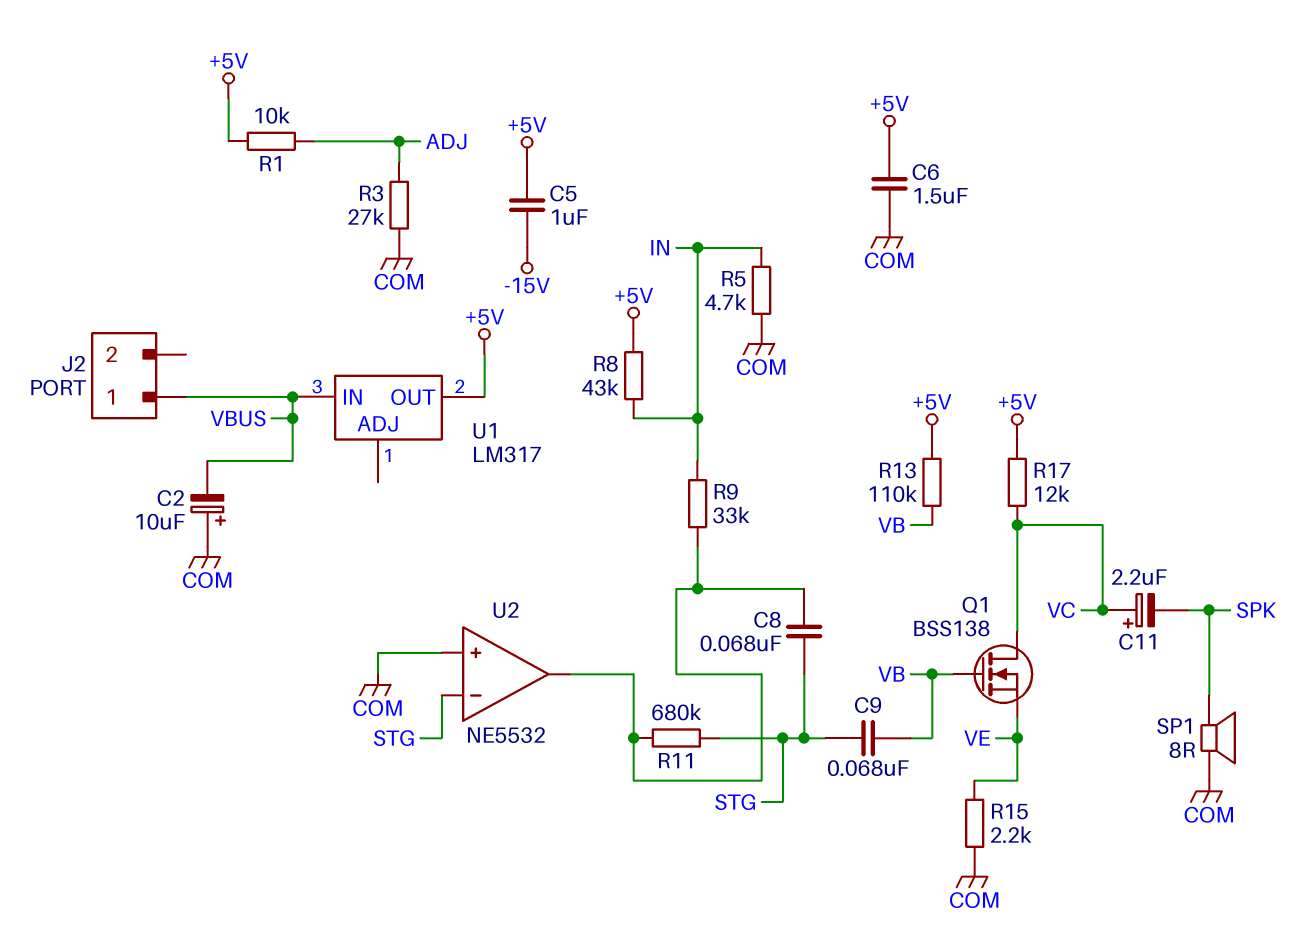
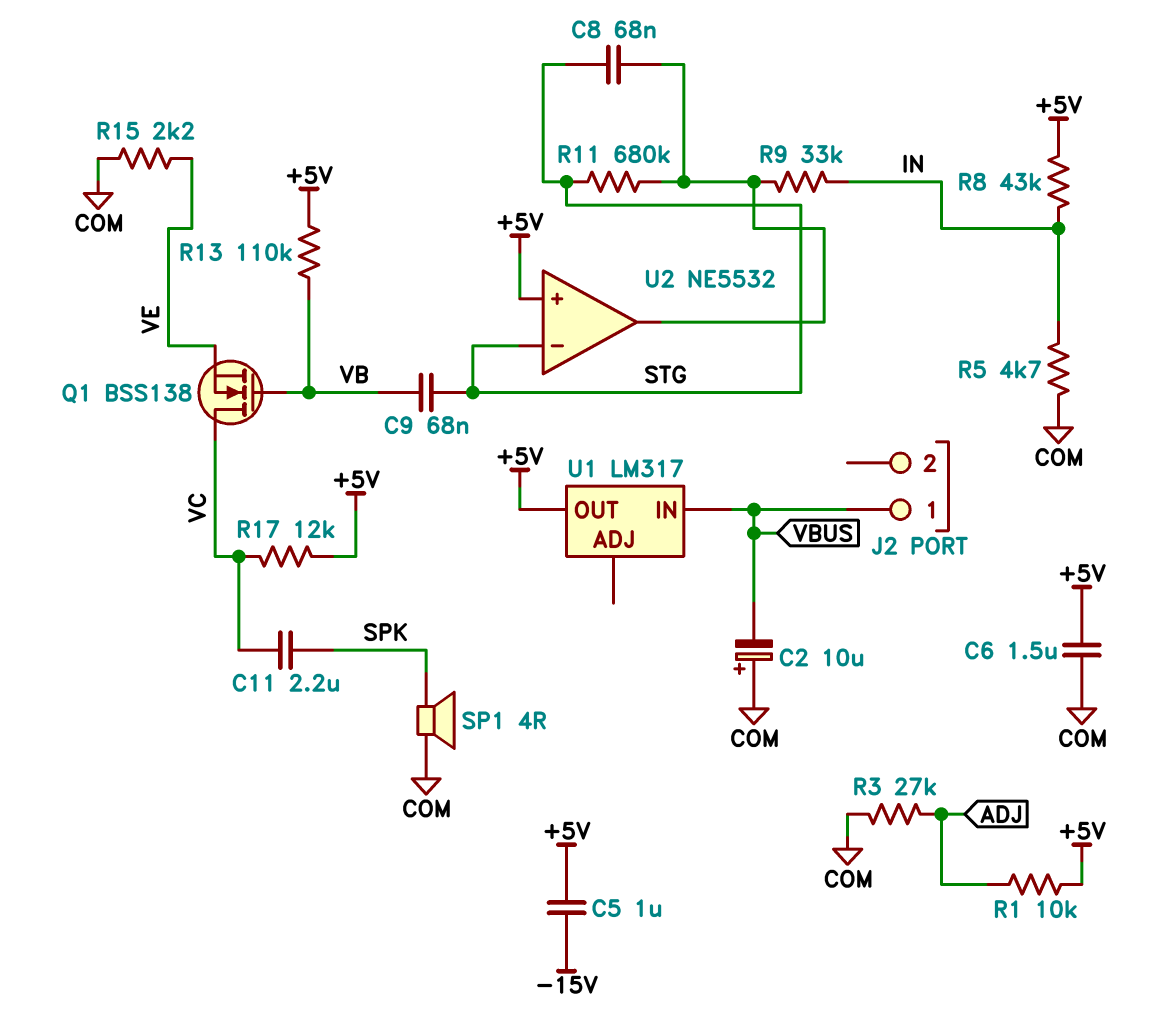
C11: 2.2uF (plus VC, minus SPK) -> 2.2uF (SPK, VC)
SP1: speaker 8R (COM, SPK) -> speaker 4R (COM, SPK)
U2 pin in+: COM -> +5V

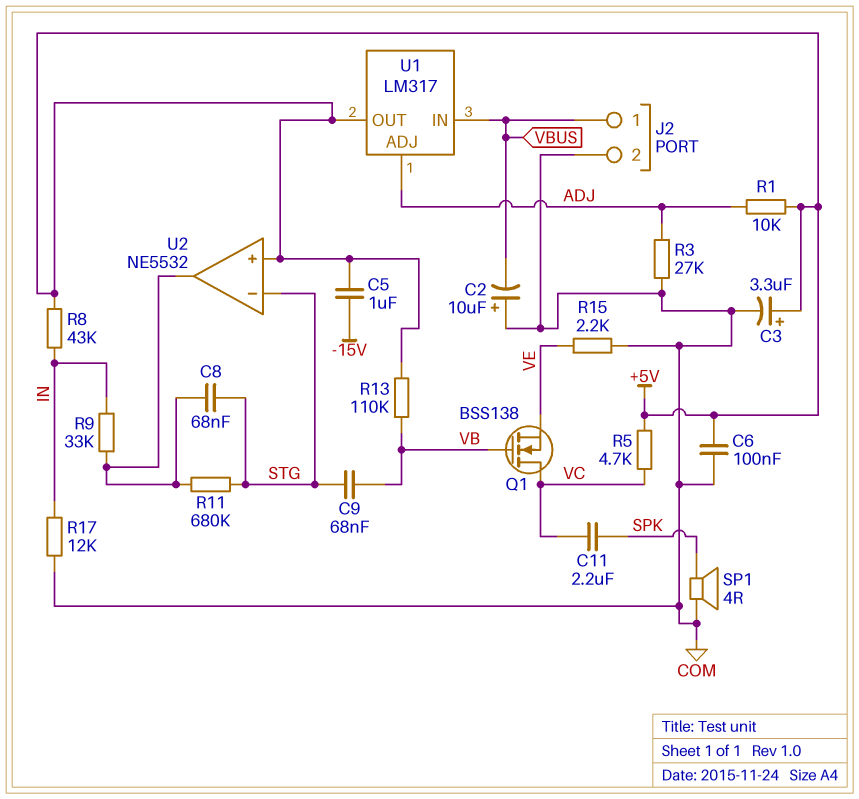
C3: none -> 3.3uF (plus +5V, minus COM)
C6: 1.5uF (+5V, COM) -> 100nF (+5V, COM)
J2 pin 2: none -> COM
R5: 4.7k (COM, IN) -> 4.7k (+5V, VC)
R17: 12k (+5V, VC) -> 12k (COM, IN)
U1 pin ADJ: none -> ADJ

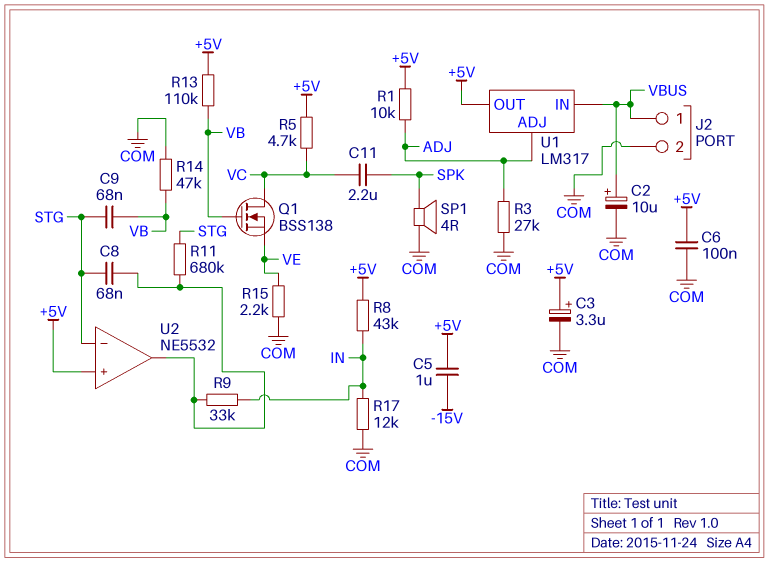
C2: 10uF (plus COM, minus VBUS) -> 10uF (plus VBUS, minus COM)
R14: none -> 47k (COM, VB)

